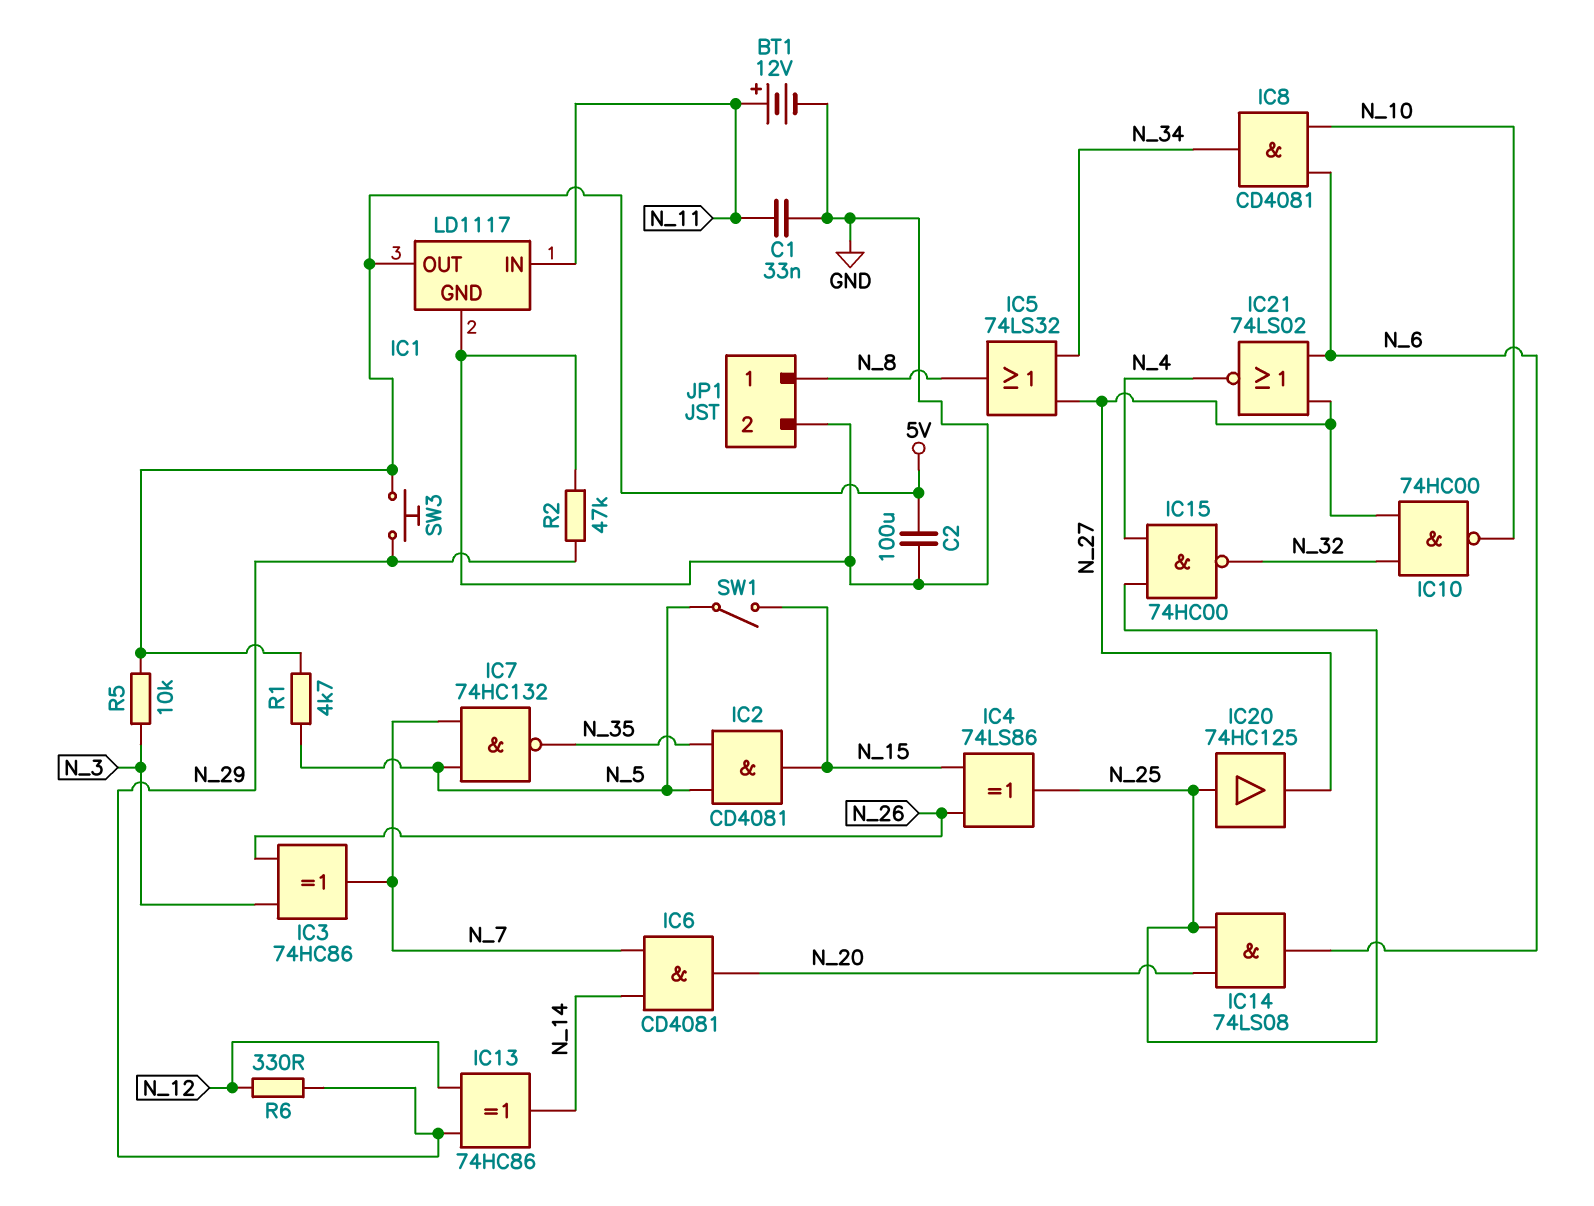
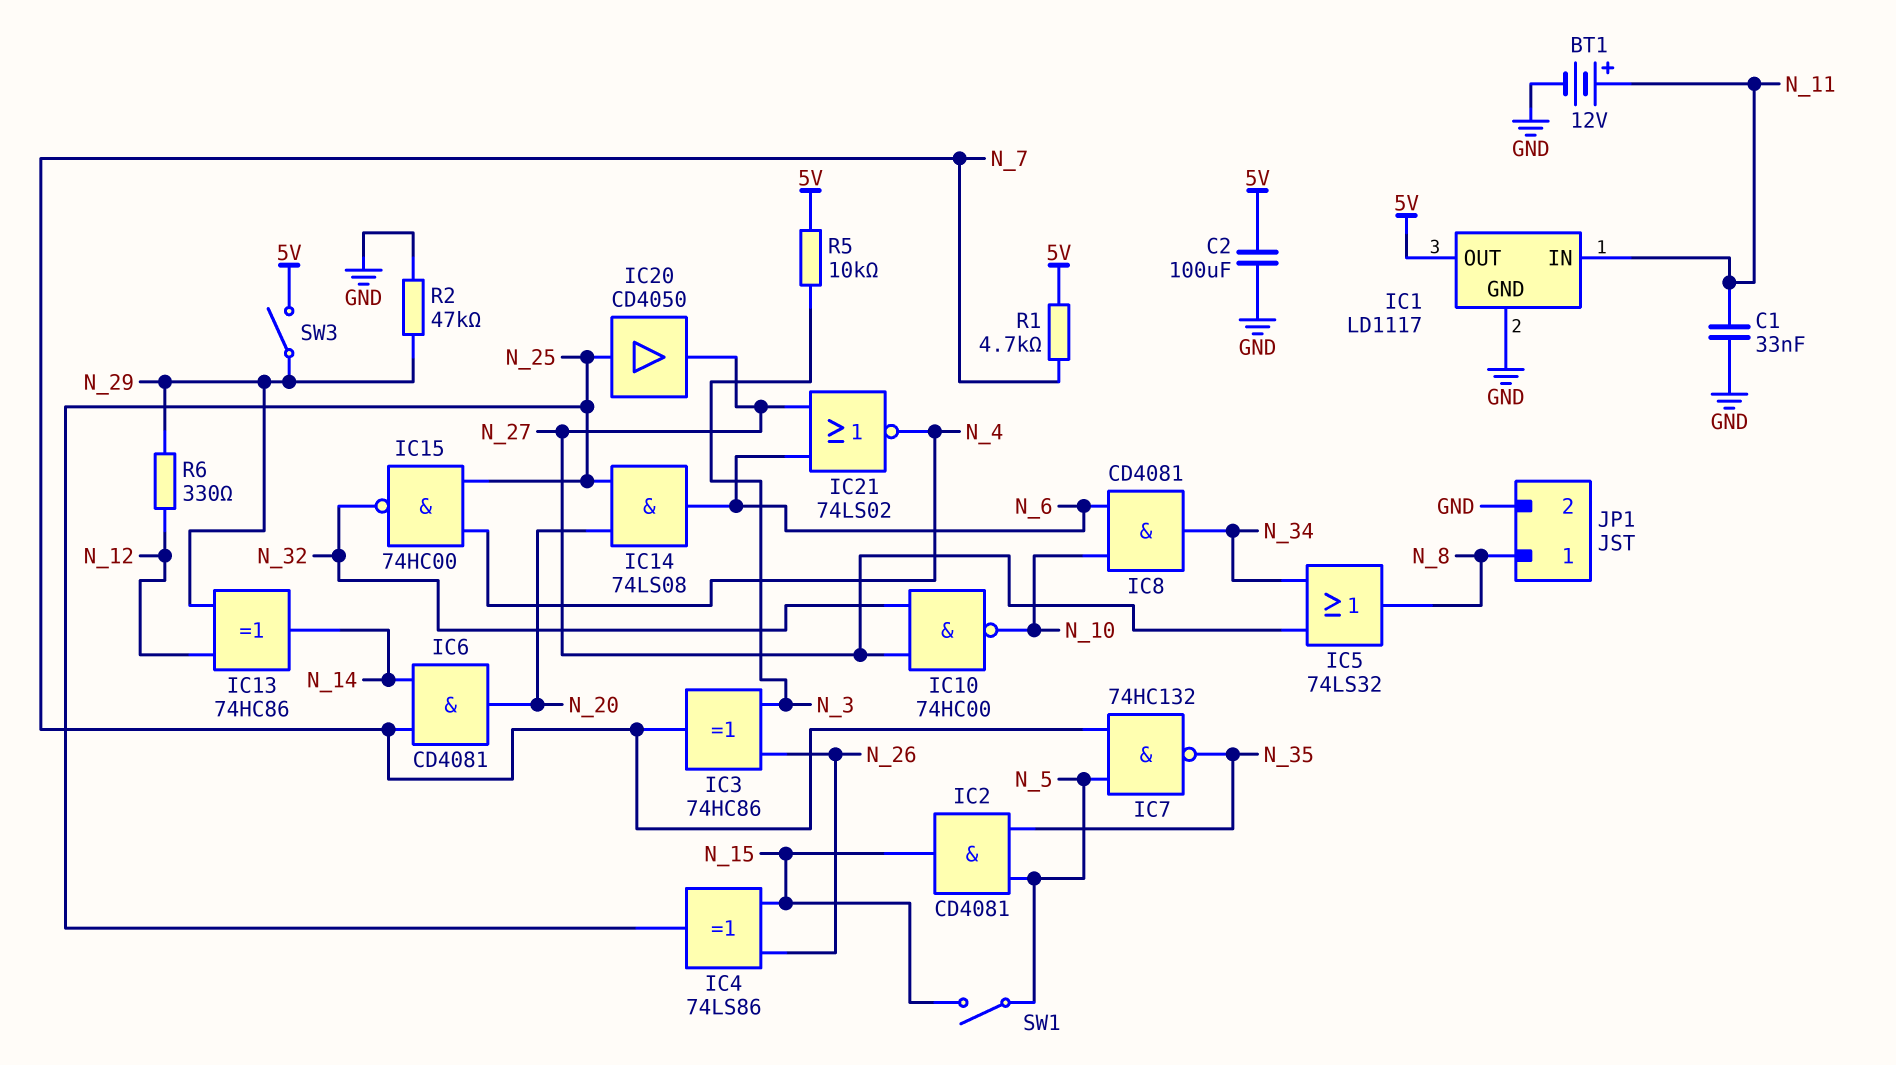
IC20: buffer 74HC125 (in N_25, out N_27) -> buffer CD4050 (in N_25, out N_27)
R1: 4.7k (5V, N_5) -> 4.7k (5V, N_7)
SW3: button (5V, N_29) -> switch (5V, N_29)

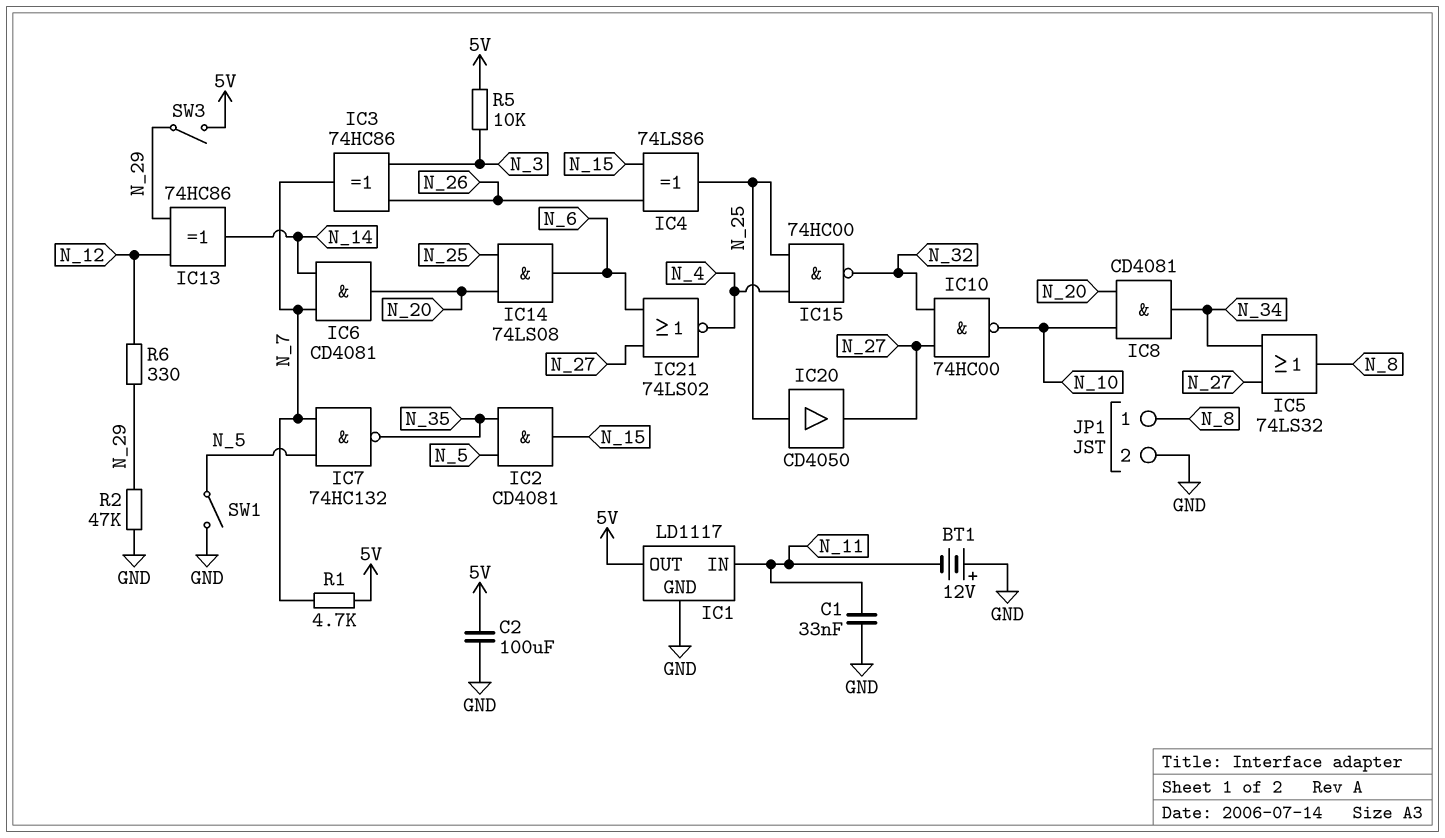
BT1: 12V (plus N_11, minus GND) -> 12V (plus GND, minus N_11)
IC8: AND CD4081 (in N_6, in N_10, out N_34) -> AND CD4081 (in N_10, in N_20, out N_34)
SW1: switch (N_5, N_15) -> switch (GND, N_5)

